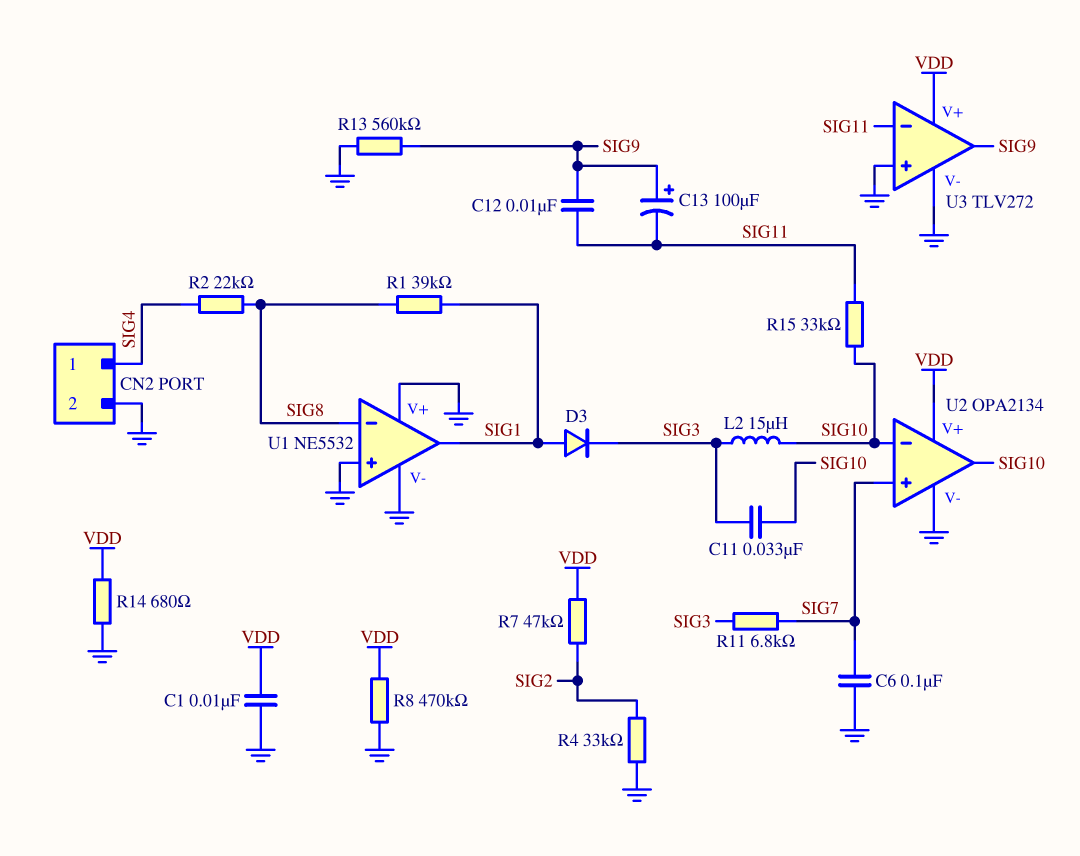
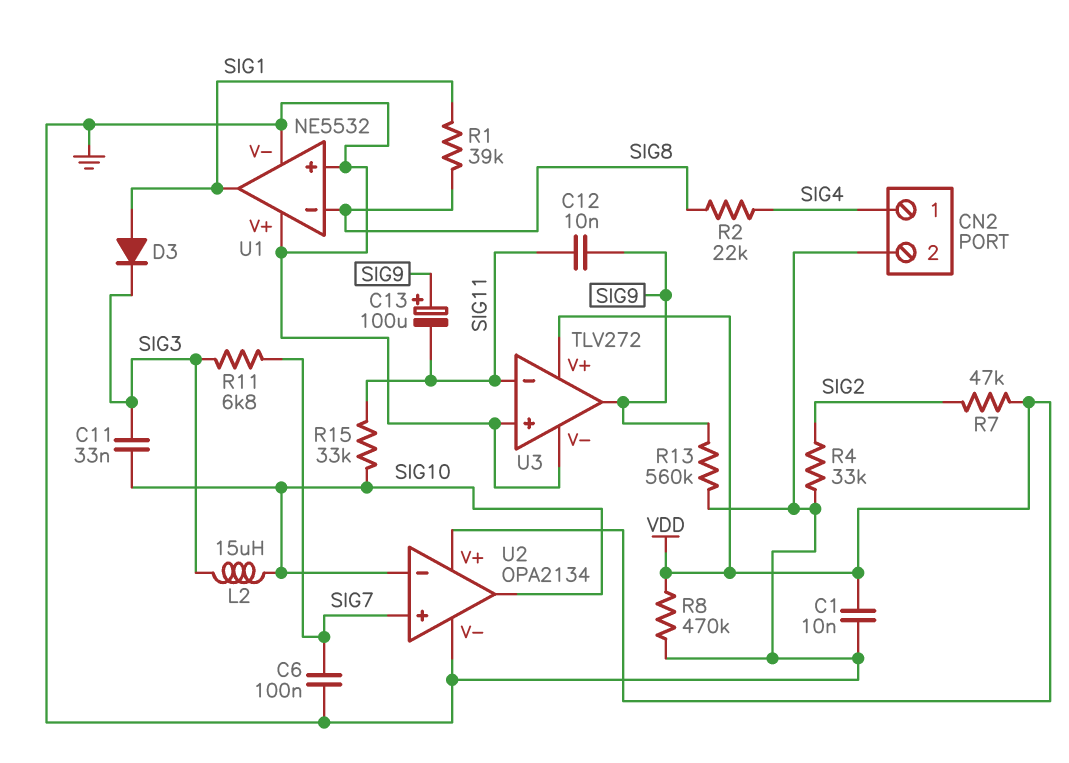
R14: 680 (GND, VDD) -> none

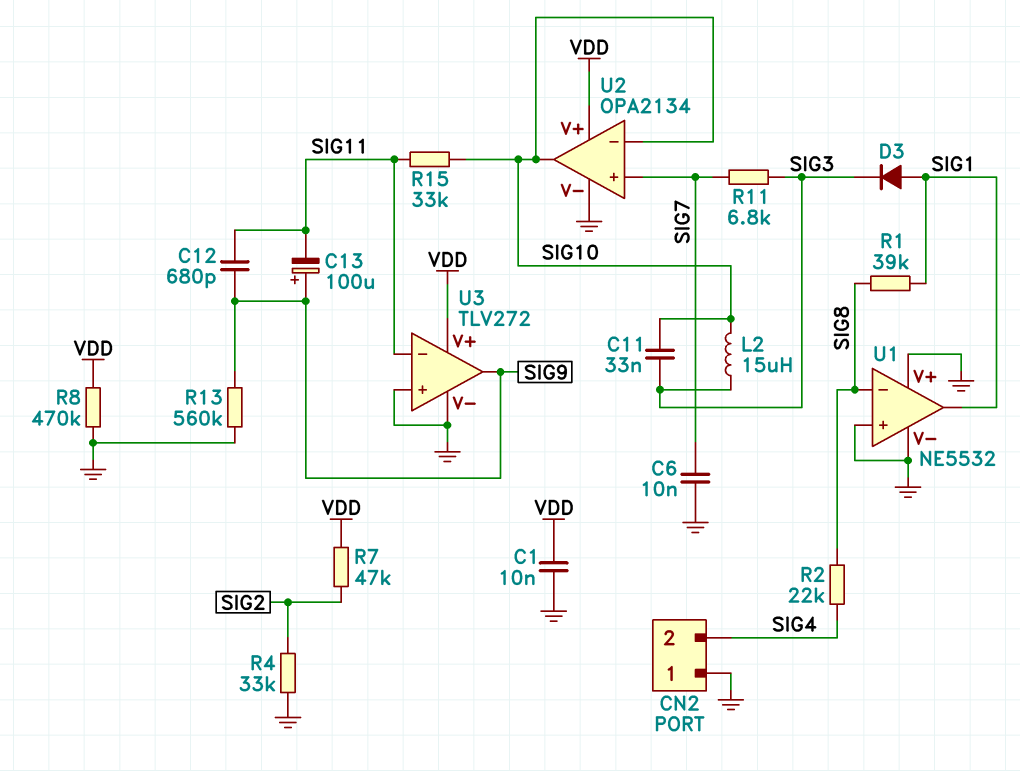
C6: 100nF (GND, SIG7) -> 10nF (GND, SIG7)
C12: 10nF (SIG9, SIG11) -> 680pF (SIG9, SIG11)
CN2 pin 1: SIG4 -> GND
CN2 pin 2: GND -> SIG4

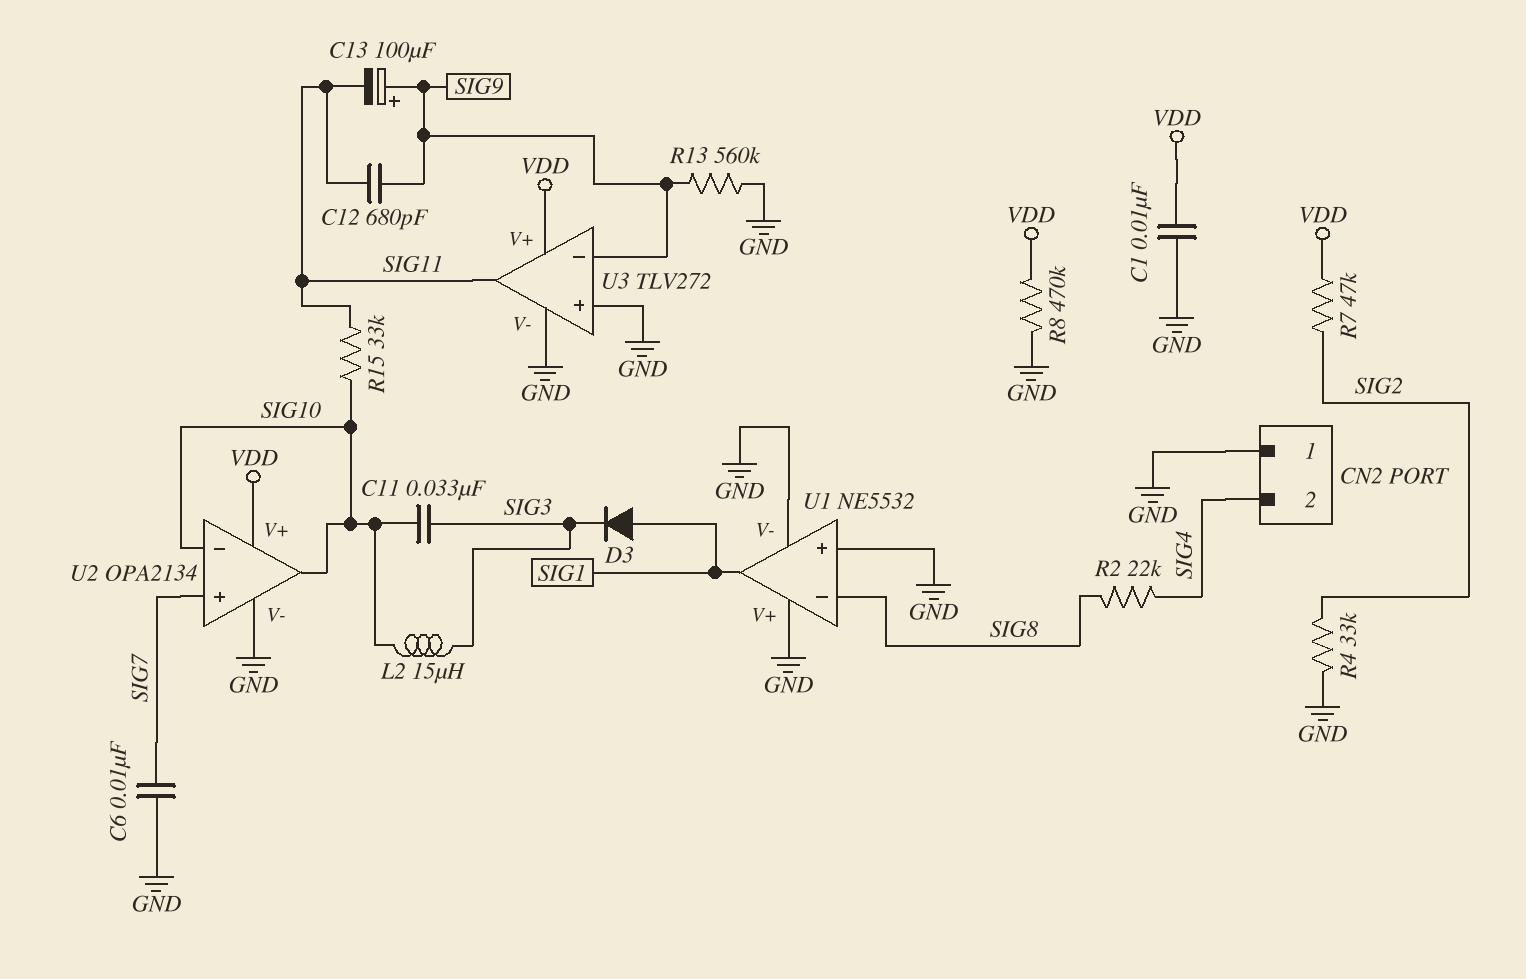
R1: 39k (SIG1, SIG8) -> none
R11: 6.8k (SIG3, SIG7) -> none
U3 pin in-: SIG11 -> SIG9
U3 pin out: SIG9 -> SIG11

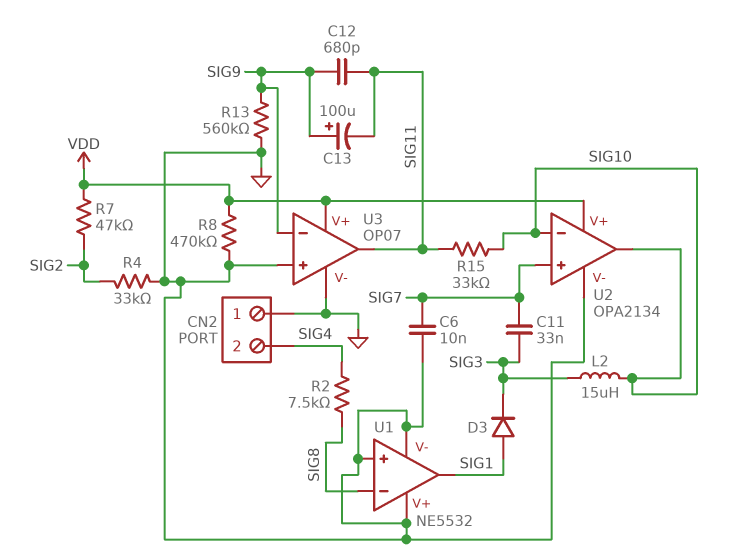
C1: 10nF (GND, VDD) -> none
C11: 33nF (SIG3, SIG10) -> 33nF (SIG3, SIG7)
R2: 22k (SIG4, SIG8) -> 7.5k (SIG4, SIG8)
U3: TLV272 -> OP07

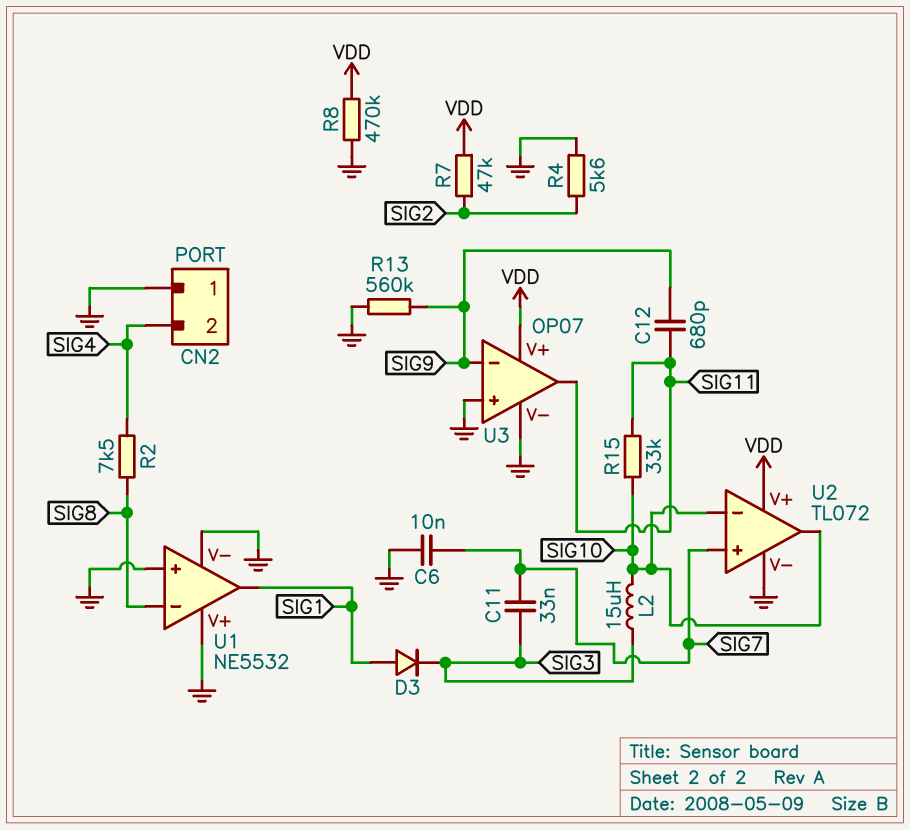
C13: 100uF (plus SIG9, minus SIG11) -> none
R4: 33k (GND, SIG2) -> 5.6k (GND, SIG2)
U2: OPA2134 -> TL072

